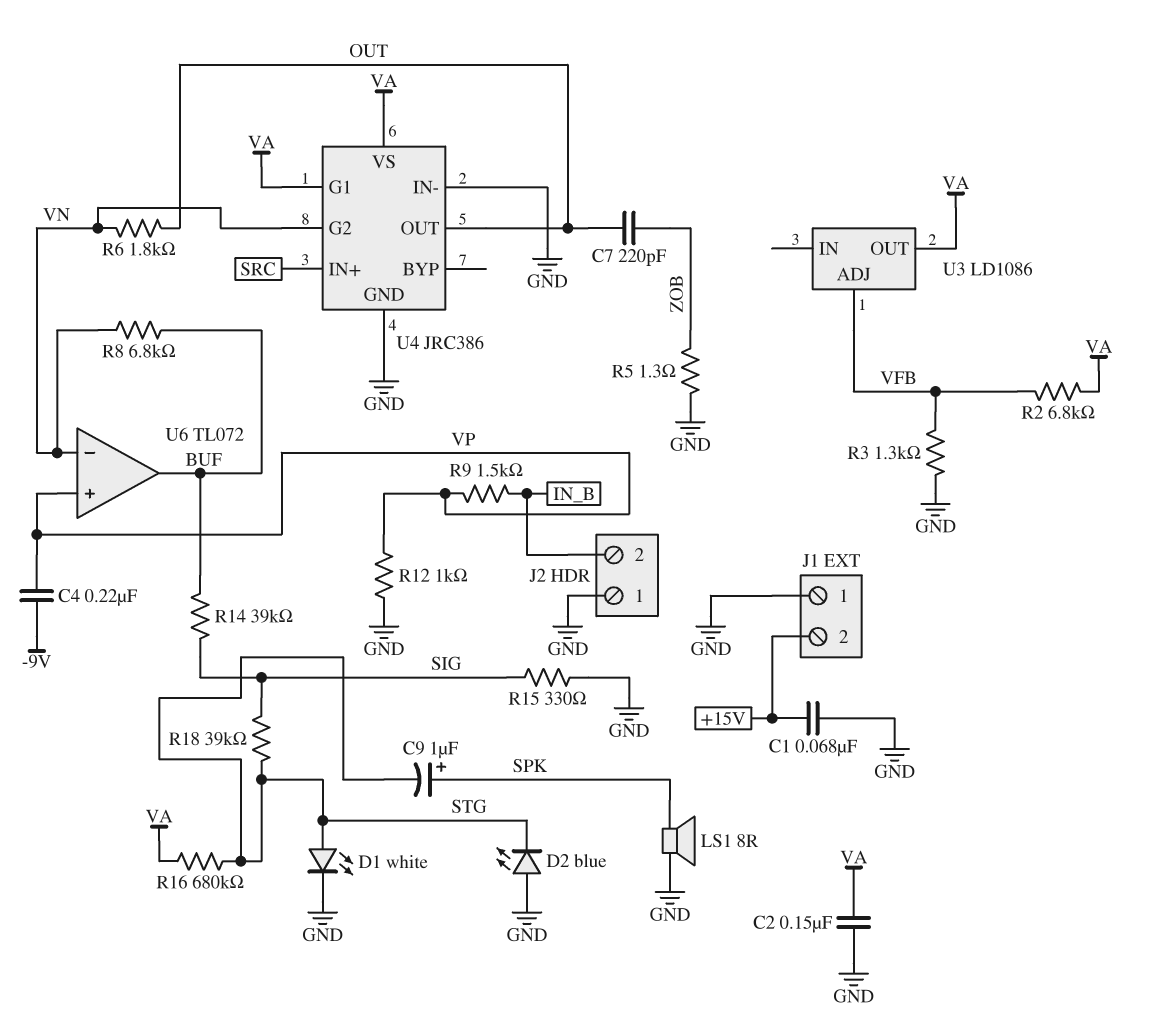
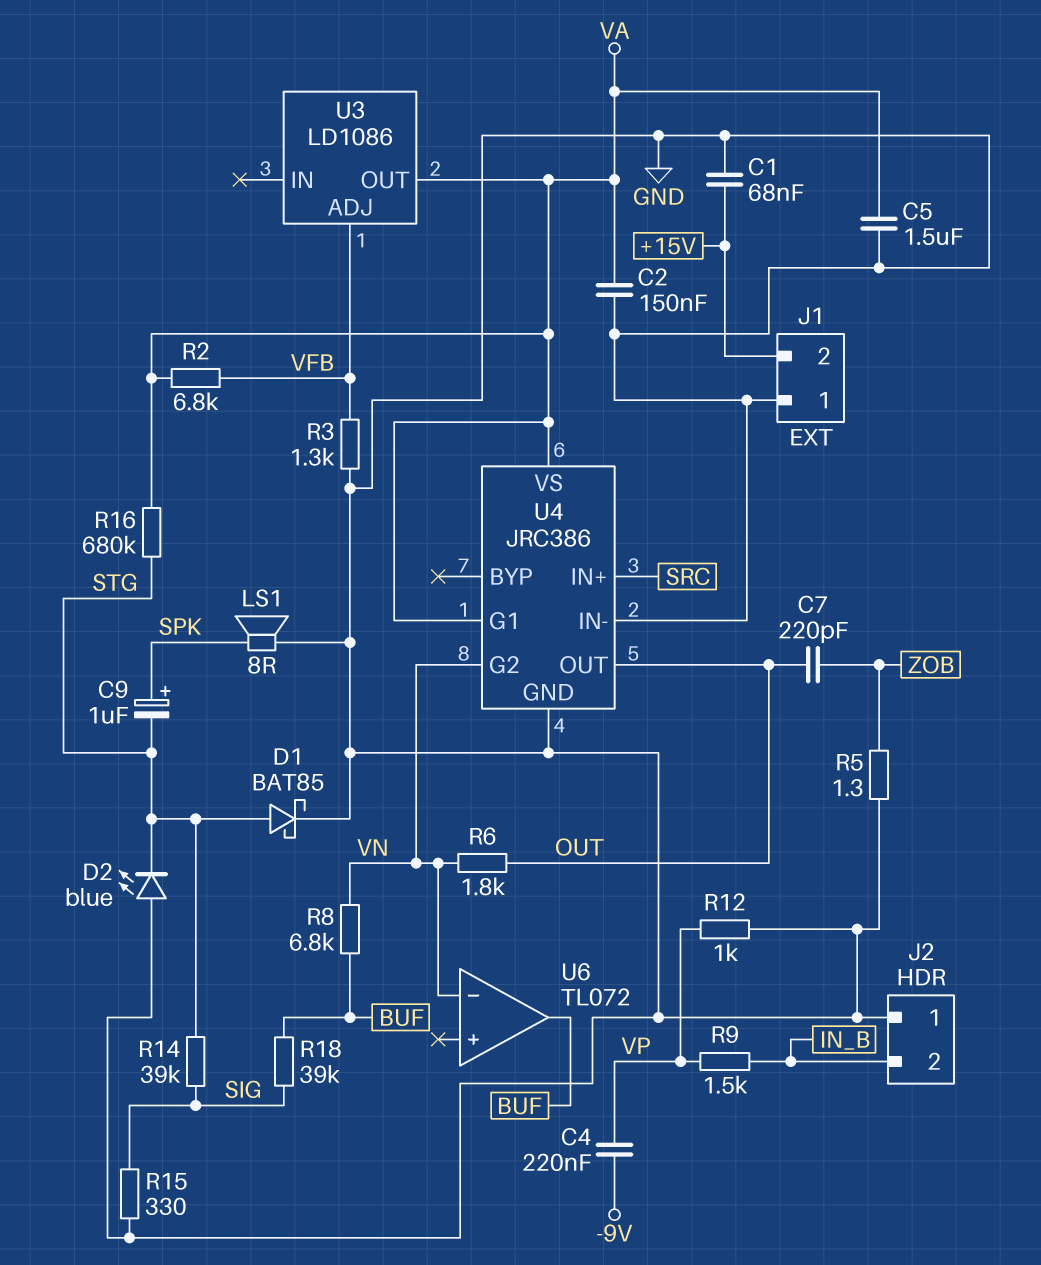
C5: none -> 1.5uF (GND, VA)
D1: LED white (A STG, K GND) -> schottky BAT85 (A STG, K GND)
R14: 39k (BUF, SIG) -> 39k (SIG, STG)
R18: 39k (SIG, STG) -> 39k (BUF, SIG)
U6 pin in+: VP -> none

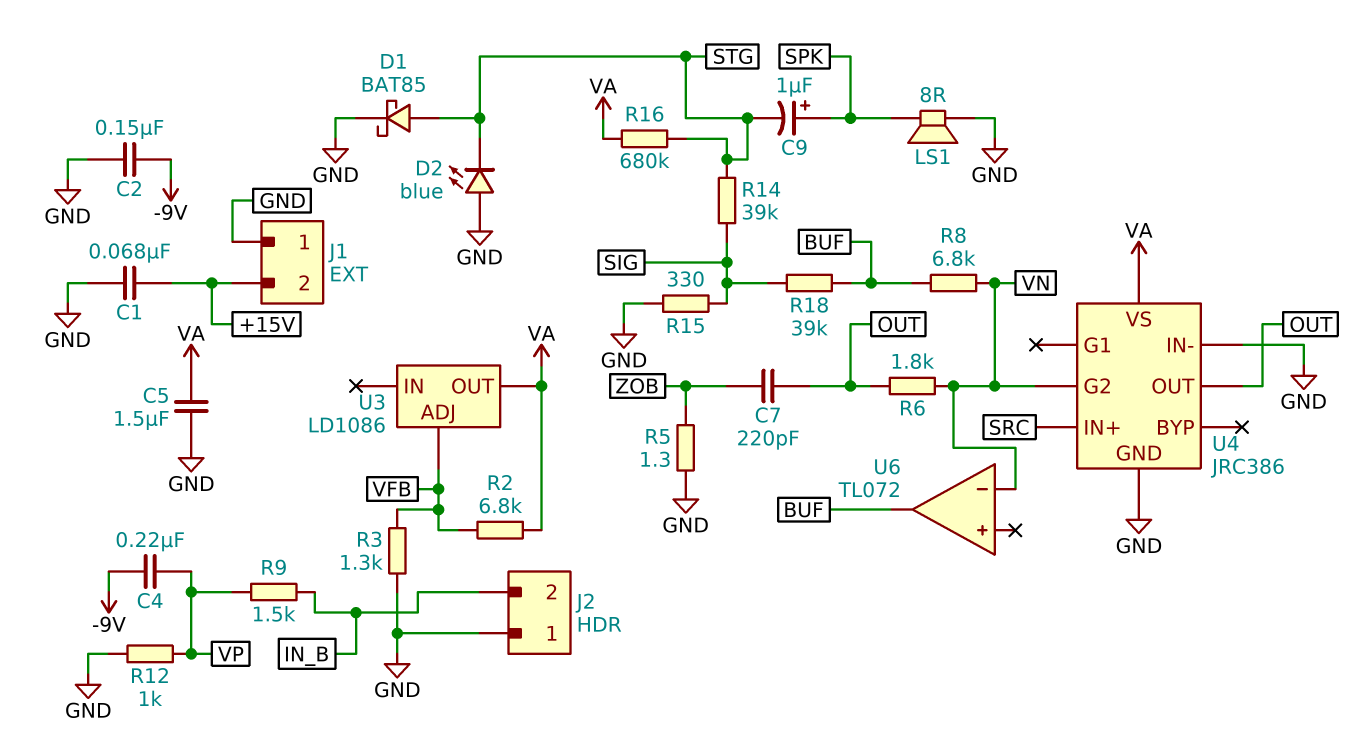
C2: 150nF (GND, VA) -> 150nF (-9V, GND)
U4 pin G1: VA -> none

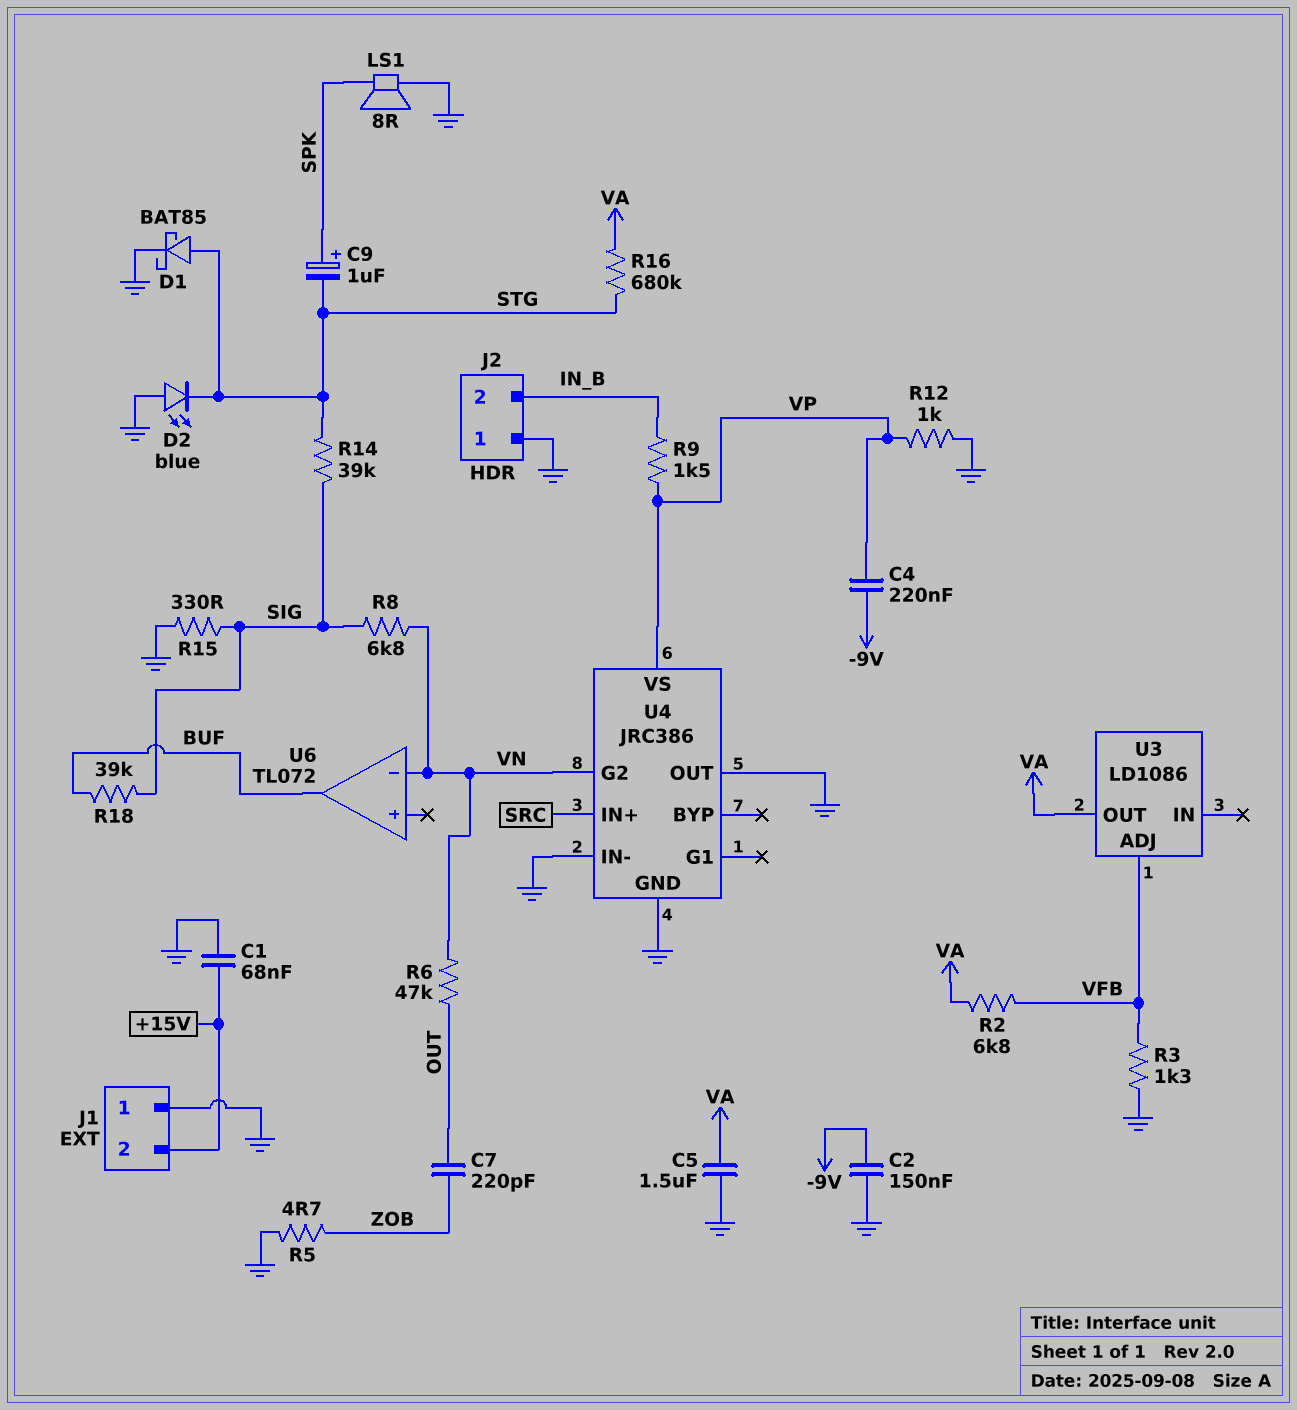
R5: 1.3 (GND, ZOB) -> 4.7 (GND, ZOB)
R6: 1.8k (OUT, VN) -> 47k (OUT, VN)
R8: 6.8k (BUF, VN) -> 6.8k (SIG, VN)
U4 pin OUT: OUT -> GND
U4 pin VS: VA -> VP

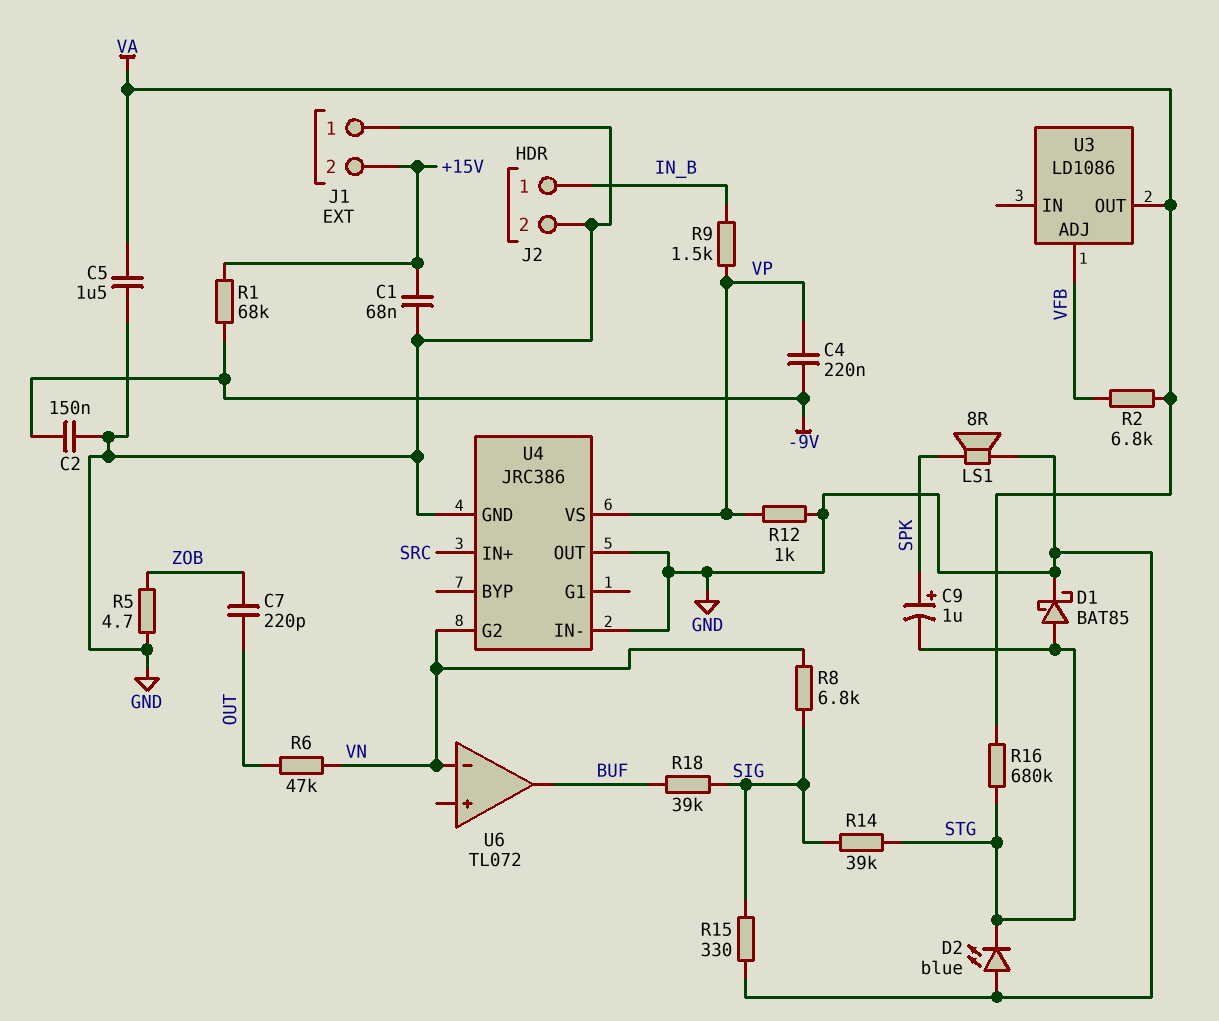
J2 pin 1: GND -> IN_B
J2 pin 2: IN_B -> GND
R1: none -> 68k (+15V, -9V)
R3: 1.3k (GND, VFB) -> none

